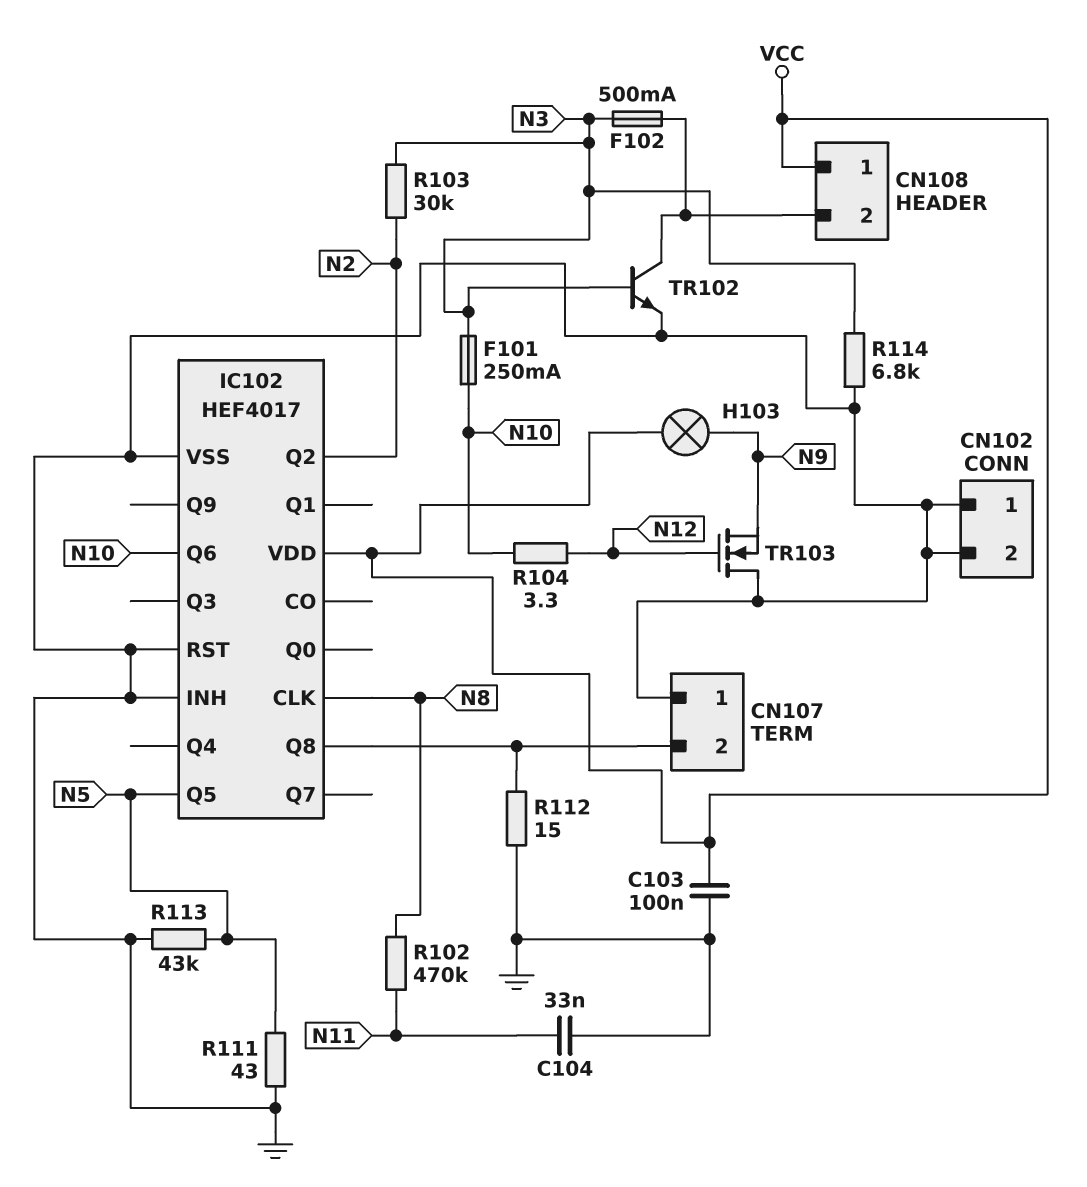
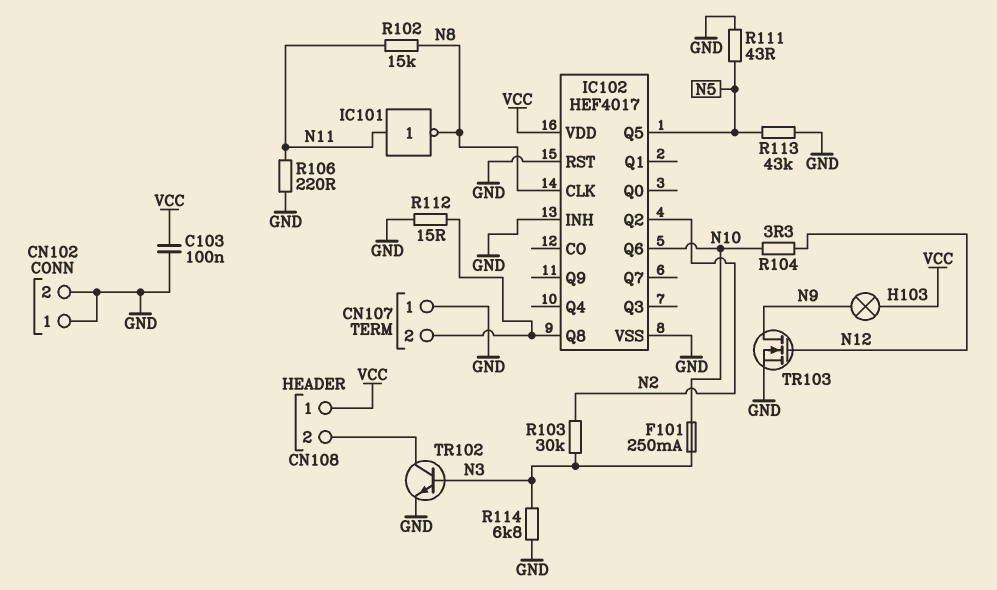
C104: 33nF (GND, N11) -> none
F102: 500mA (CN108/2, N3) -> none
IC101: none -> NOT (in N11, out N8)
R102: 470k (N8, N11) -> 15k (N8, N11)
R106: none -> 220 (GND, N11)
TR103: NMOS (G N12, D GND, S N9) -> NMOS (G N12, D N9, S GND)

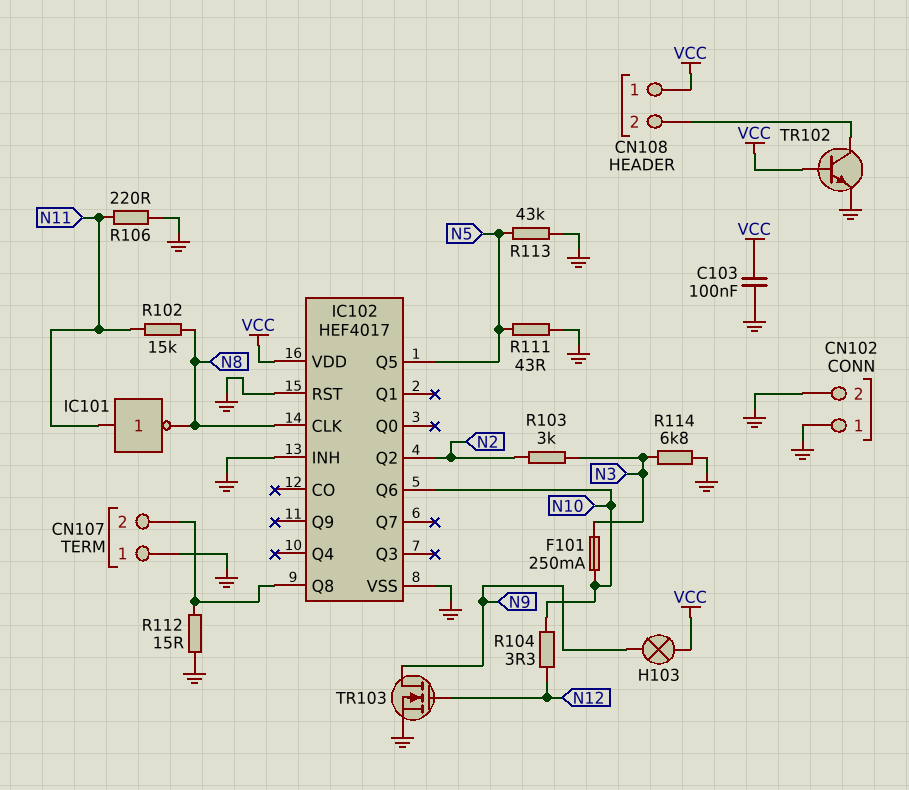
R103: 30k (N2, N3) -> 3k (N2, N3)
TR102: NPN (B N3, C CN108/2, E GND) -> NPN (B VCC, C CN108/2, E GND)

